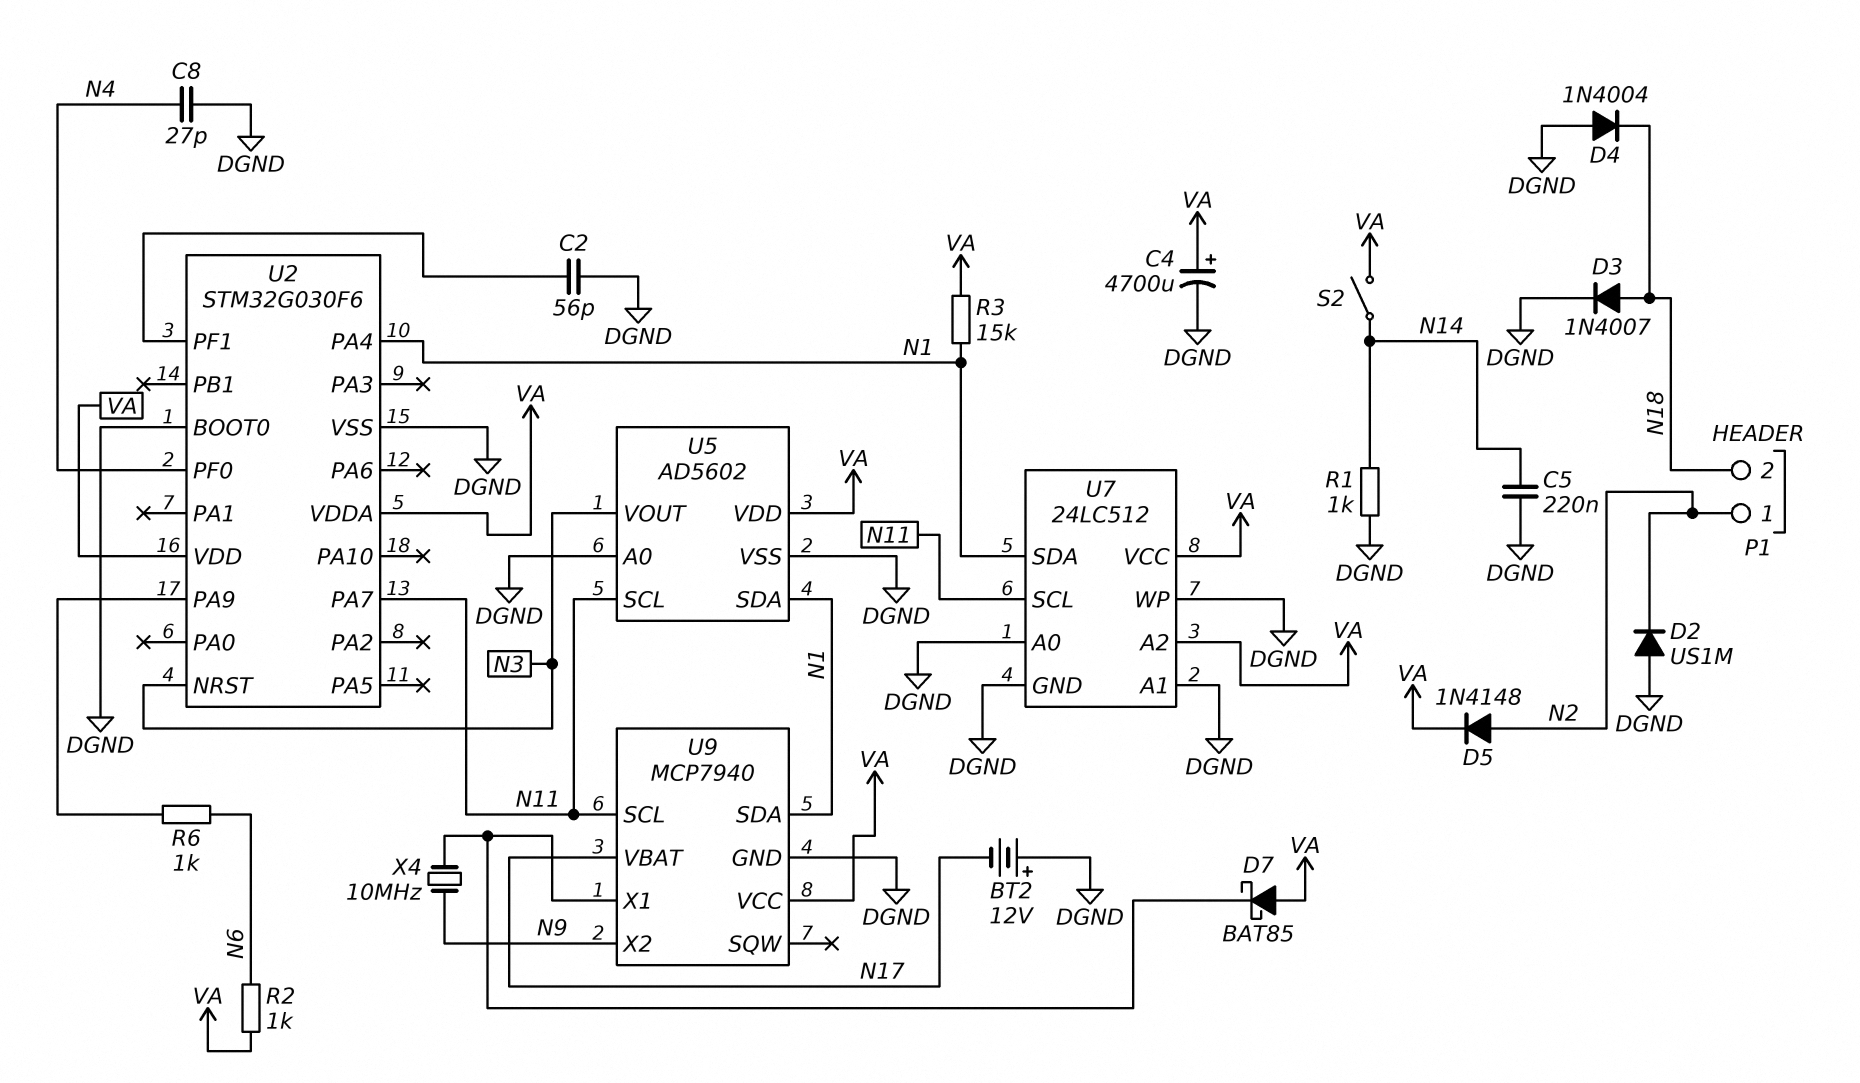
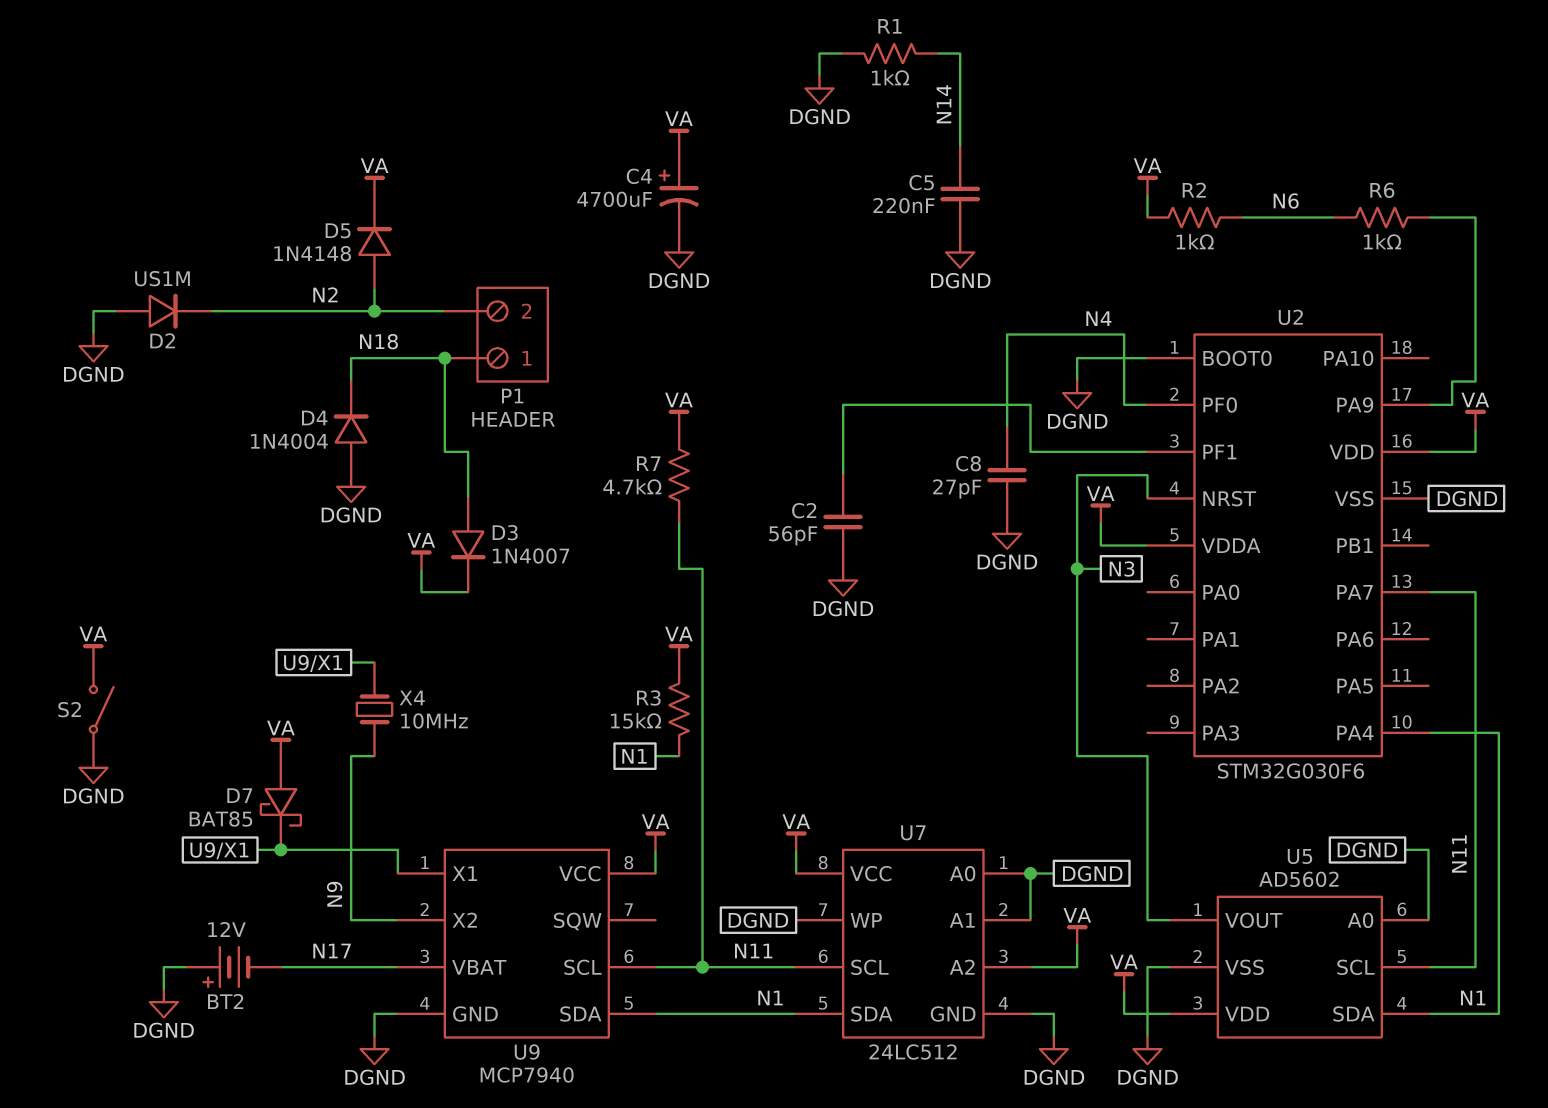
D3: diode 1N4007 (A N18, K DGND) -> diode 1N4007 (A N18, K VA)
P1 pin 1: N2 -> N18
P1 pin 2: N18 -> N2
R7: none -> 4.7k (N11, VA)
S2: switch (N14, VA) -> switch (DGND, VA)

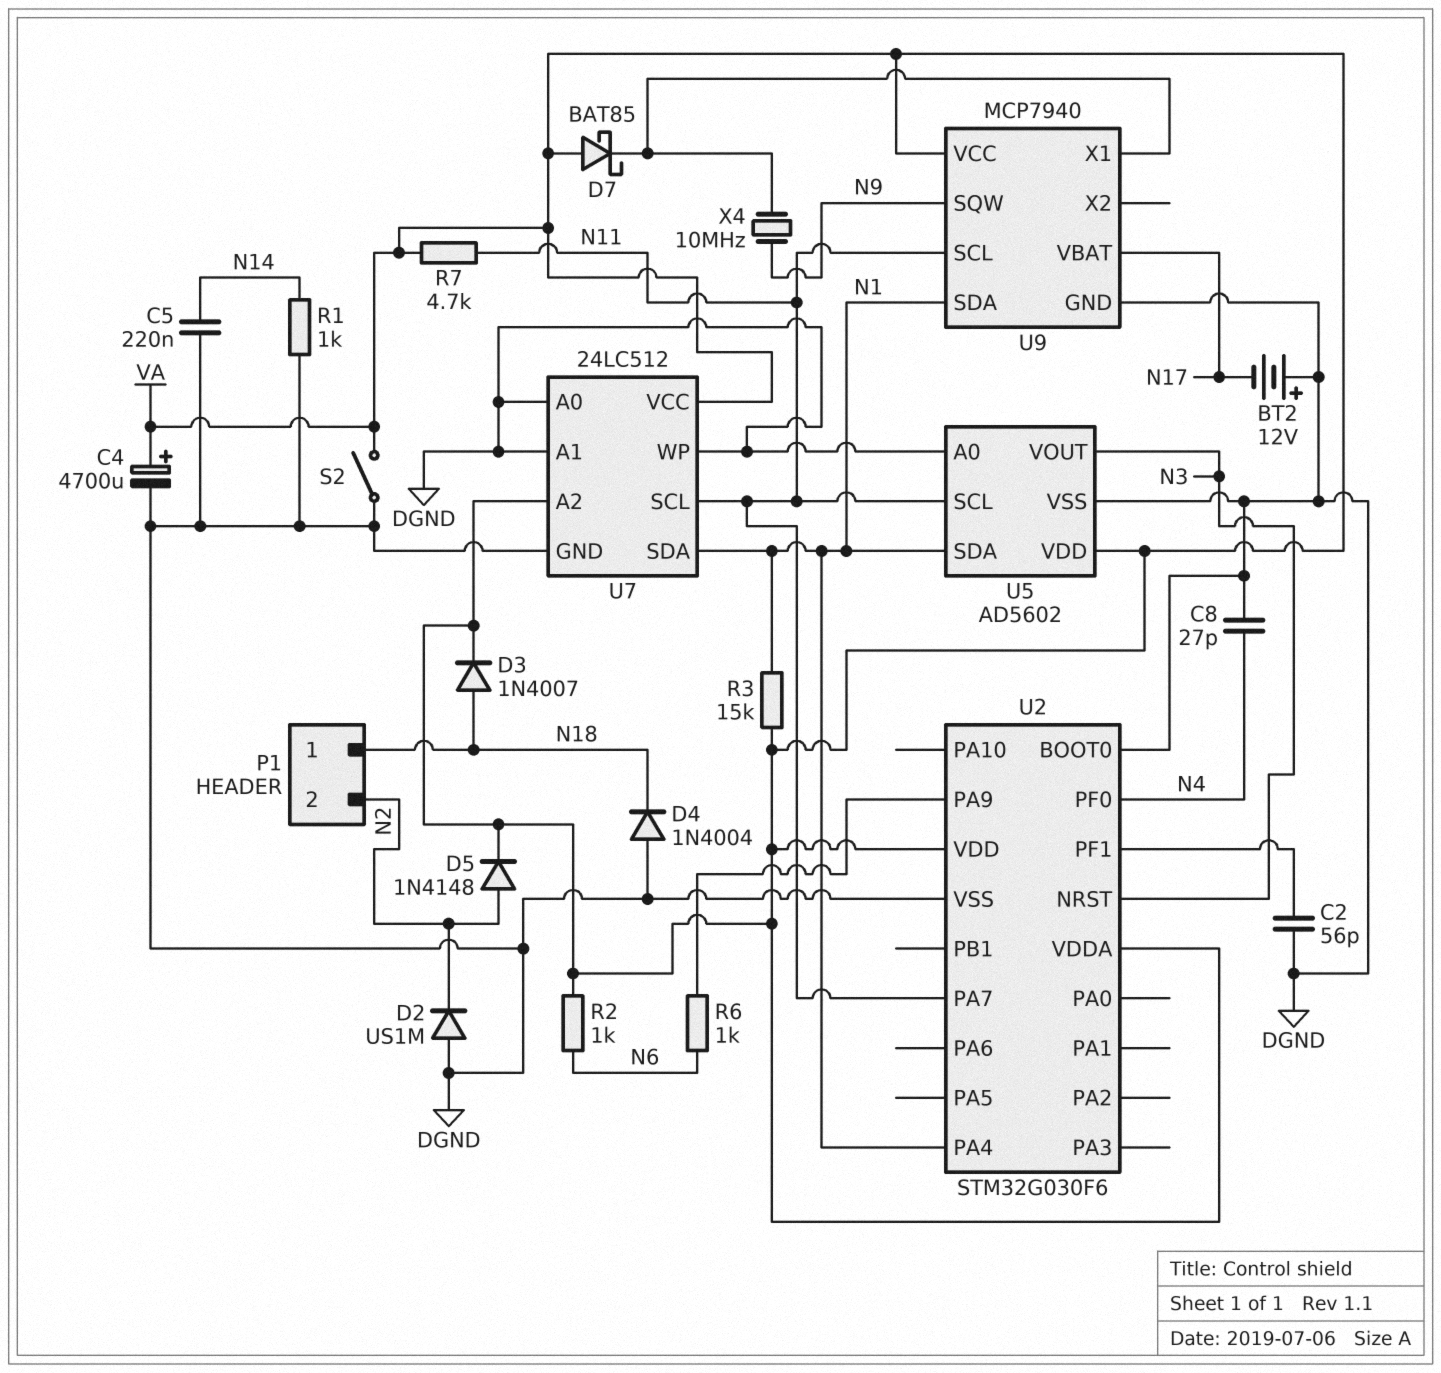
U9 pin SQW: none -> N9
U9 pin X2: N9 -> none

